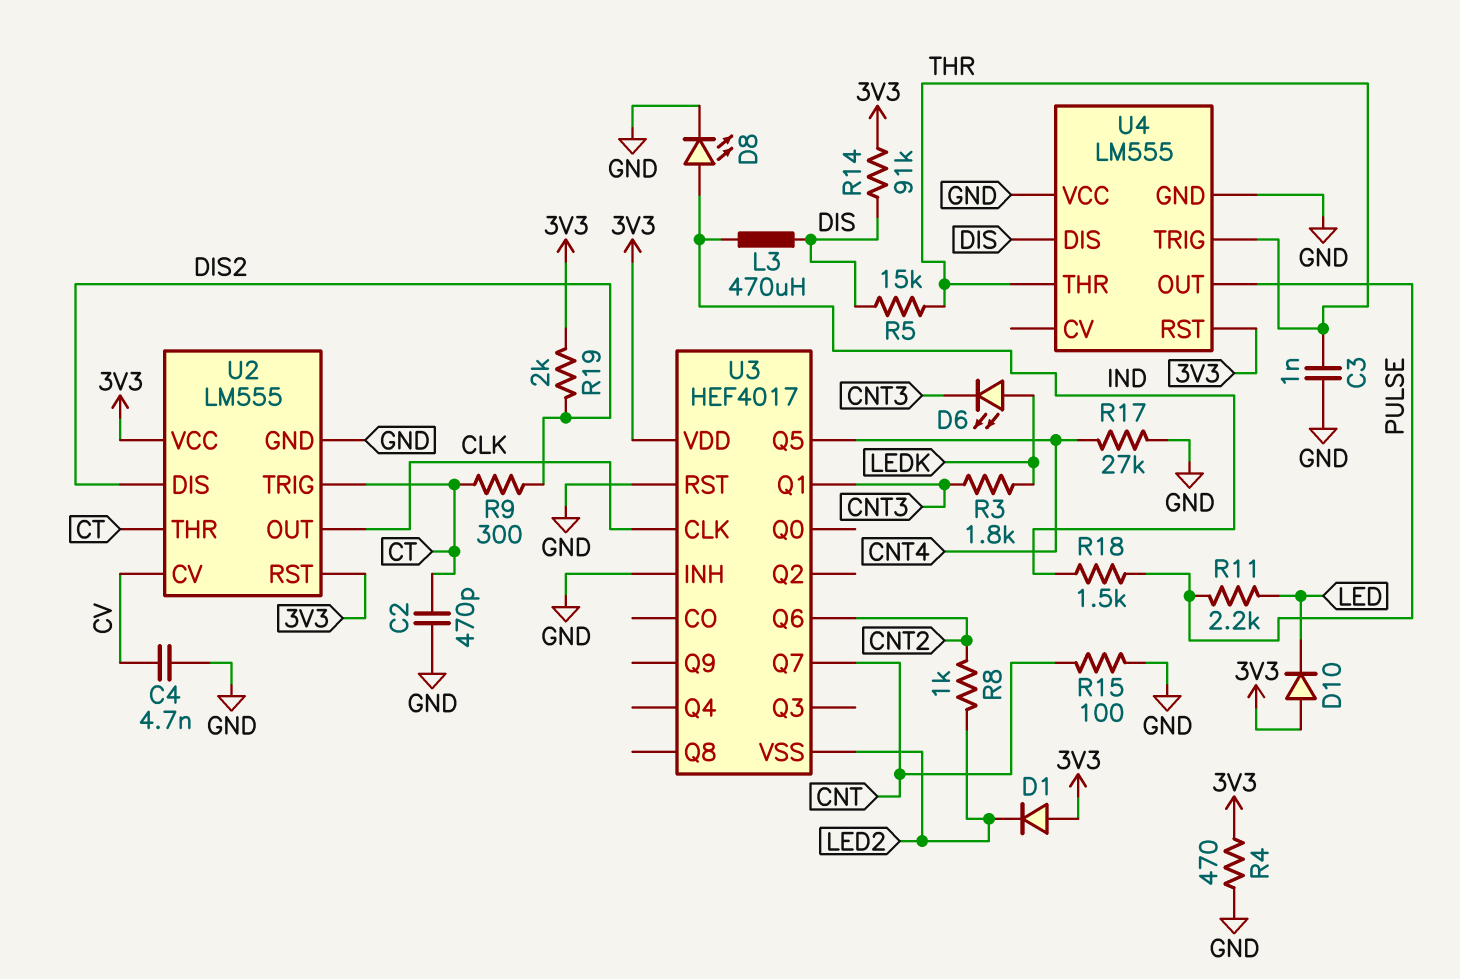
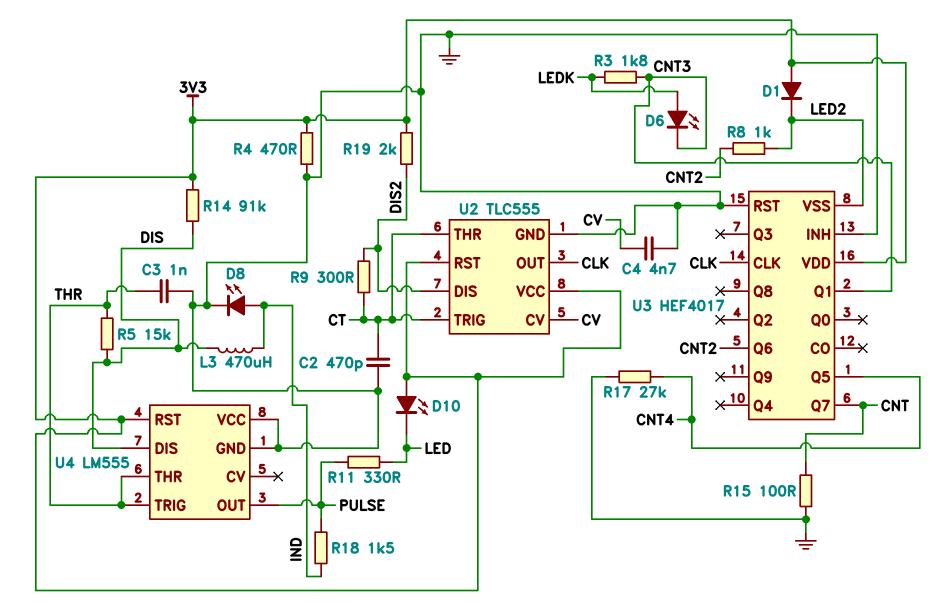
D10: diode (A 3V3, K LED) -> LED (A 3V3, K LED)
R11: 2.2k (LED, PULSE) -> 330 (LED, PULSE)
U2: LM555 -> TLC555

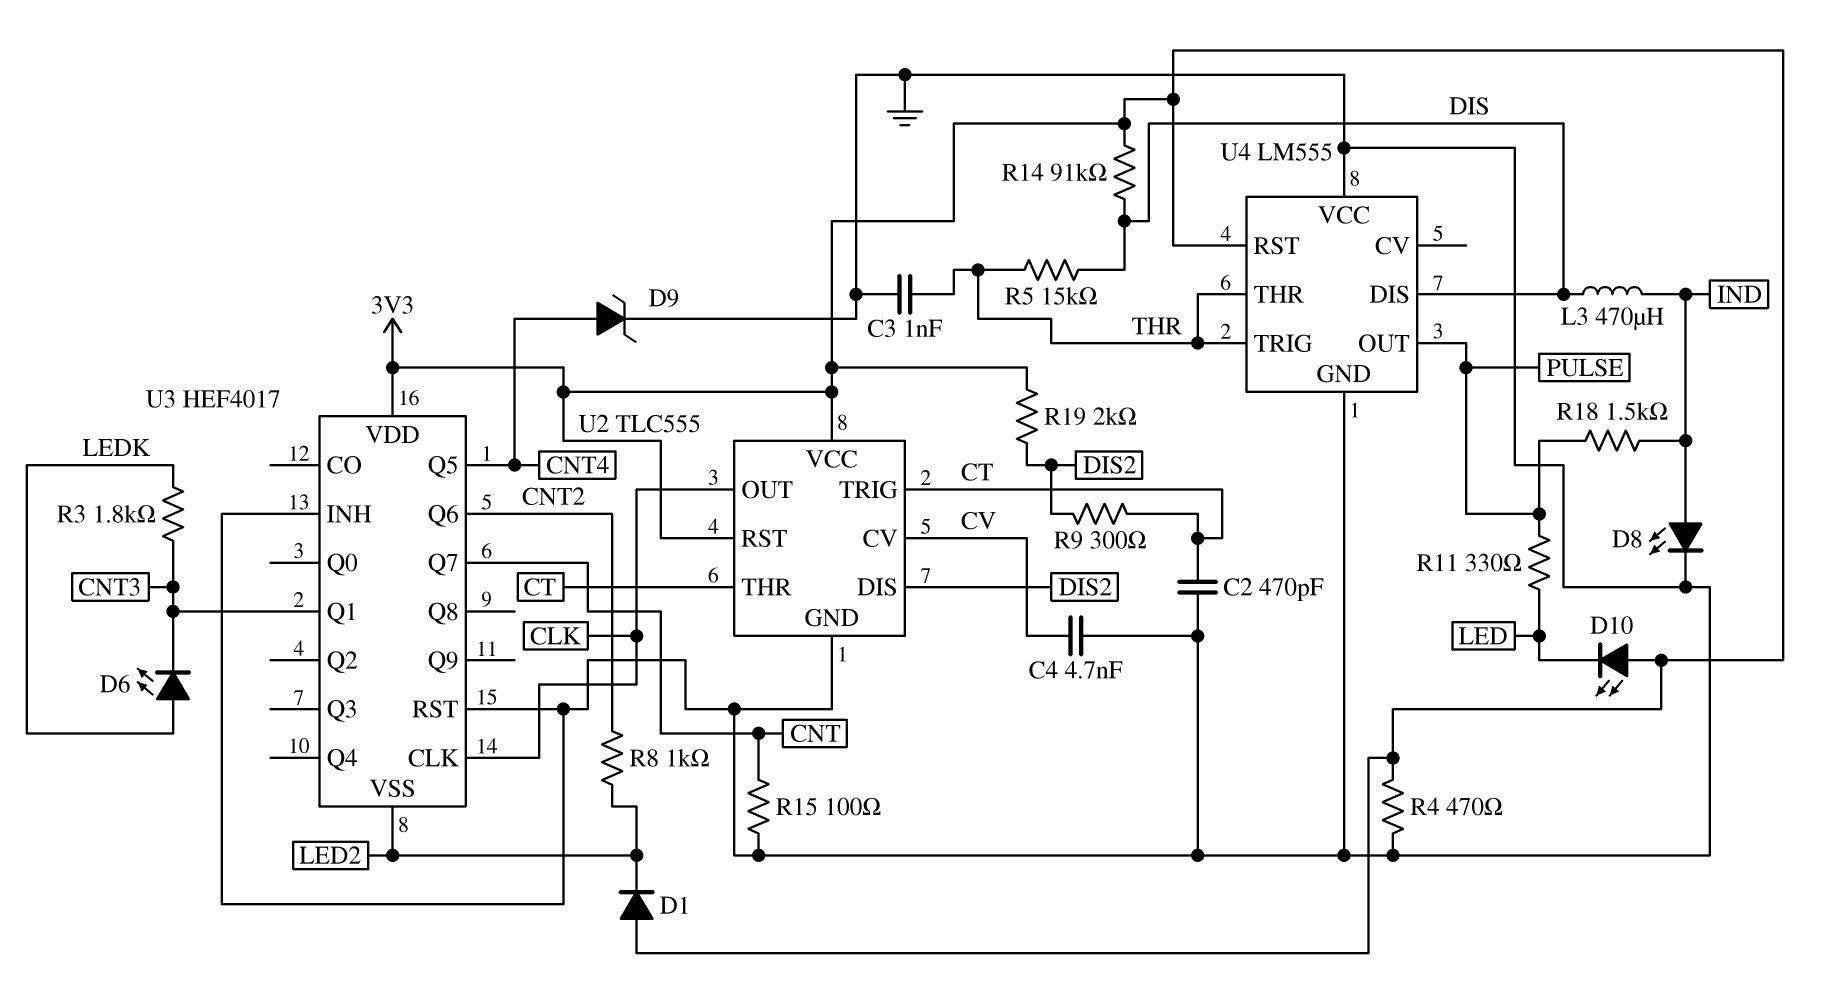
D9: none -> zener (A CNT4, K GND)
R17: 27k (CNT4, GND) -> none

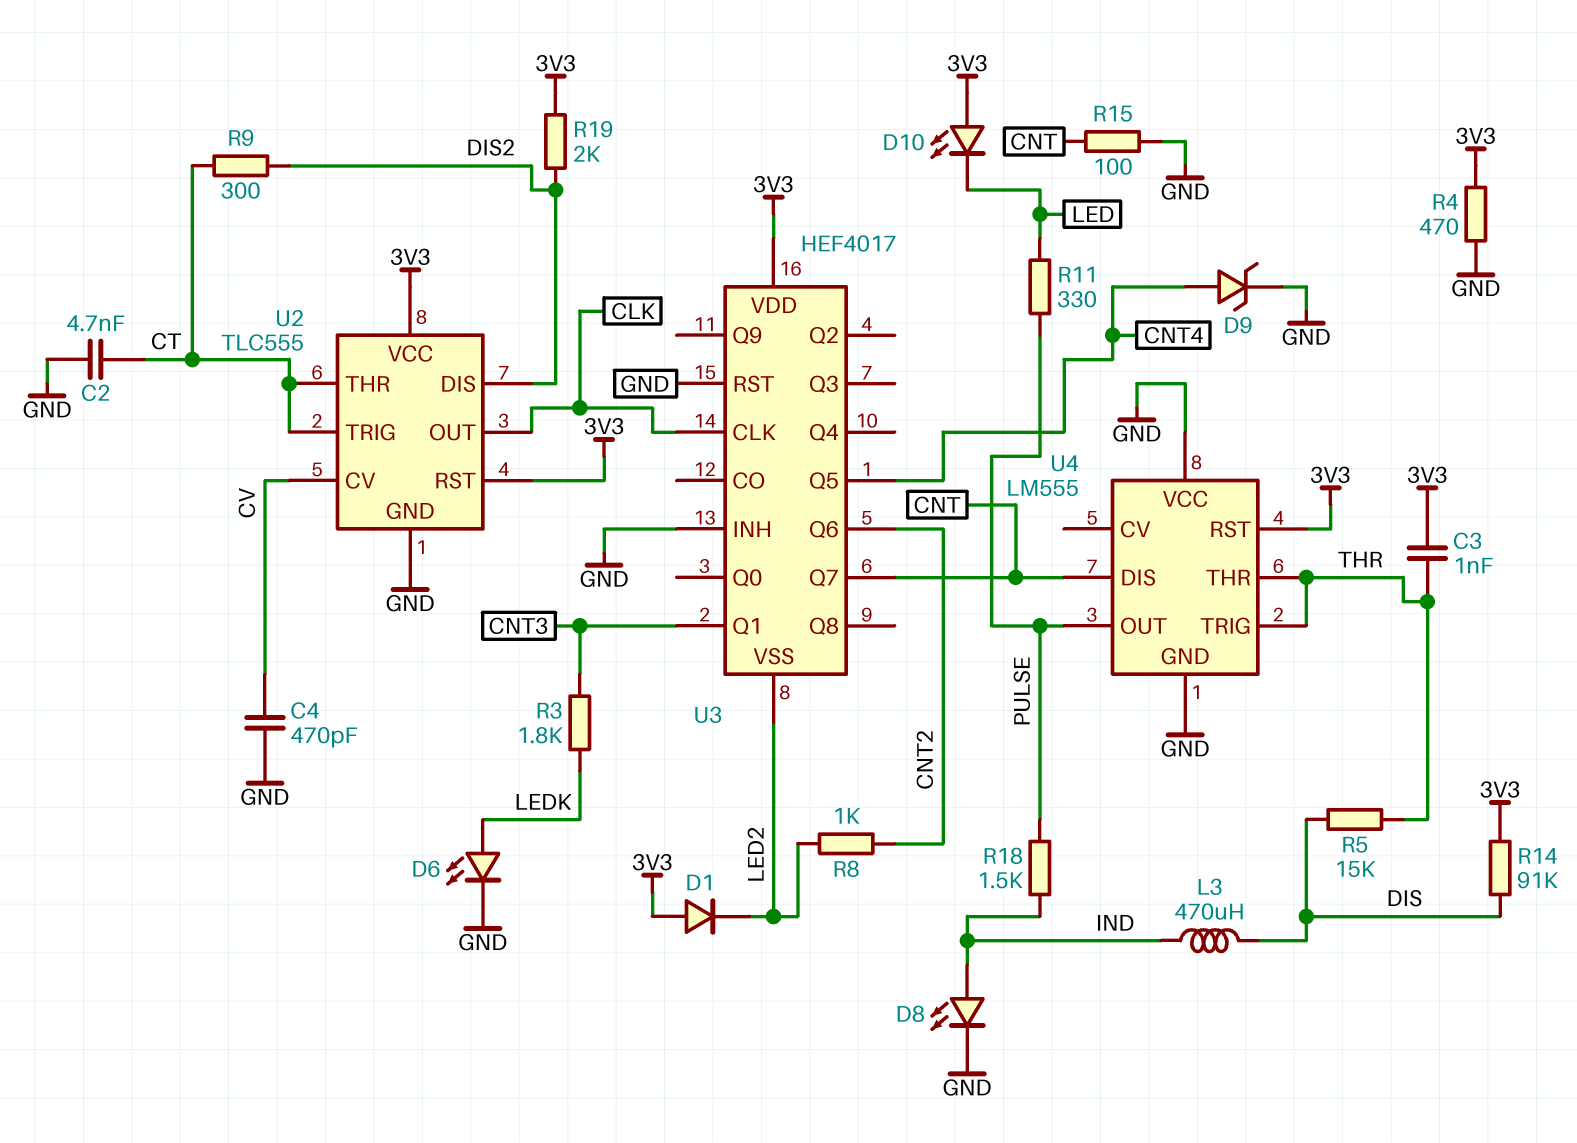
C2: 470pF (CT, GND) -> 4.7nF (CT, GND)
C3: 1nF (GND, THR) -> 1nF (3V3, THR)
C4: 4.7nF (CV, GND) -> 470pF (CV, GND)
D6: LED (A LEDK, K CNT3) -> LED (A LEDK, K GND)
U4 pin DIS: DIS -> CNT

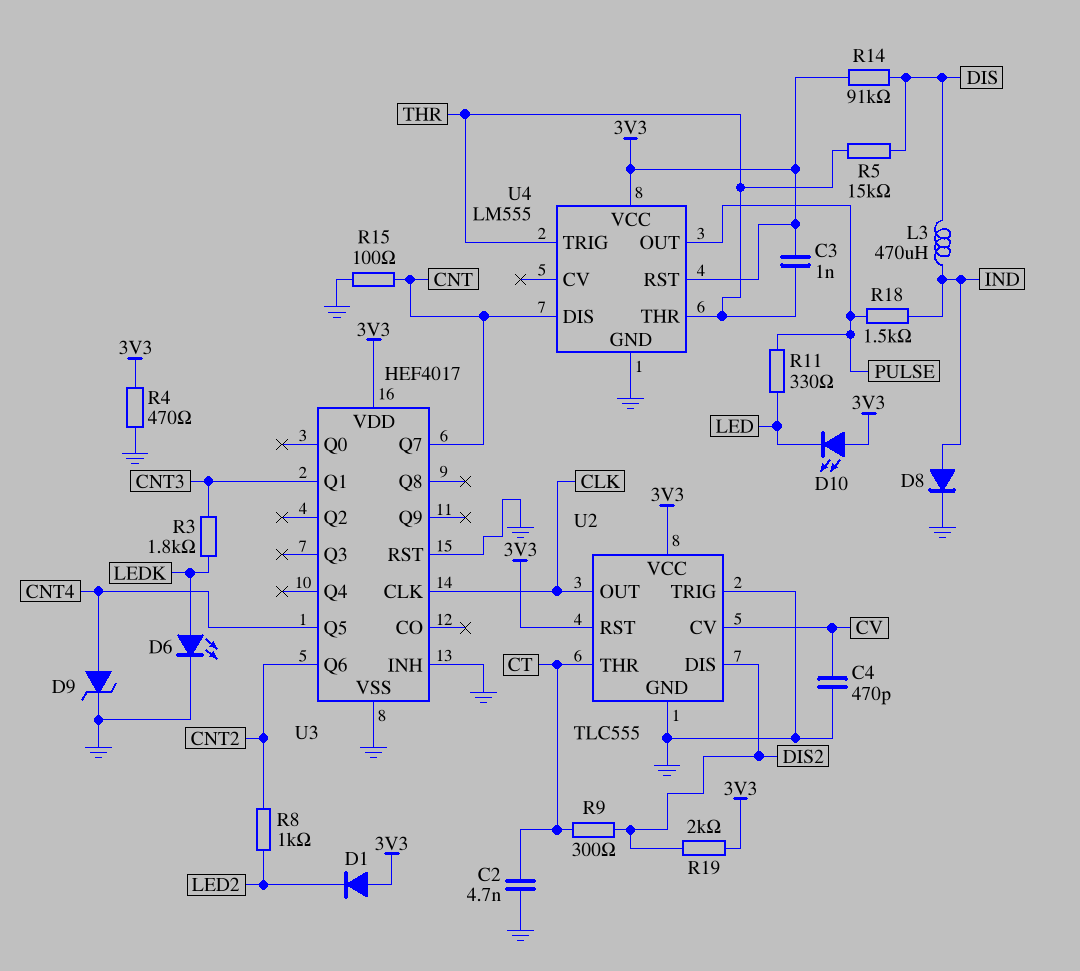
D8: LED (A IND, K GND) -> diode (A IND, K GND)
U2 pin TRIG: CT -> GND
U3 pin VSS: LED2 -> GND
U4 pin VCC: GND -> 3V3

